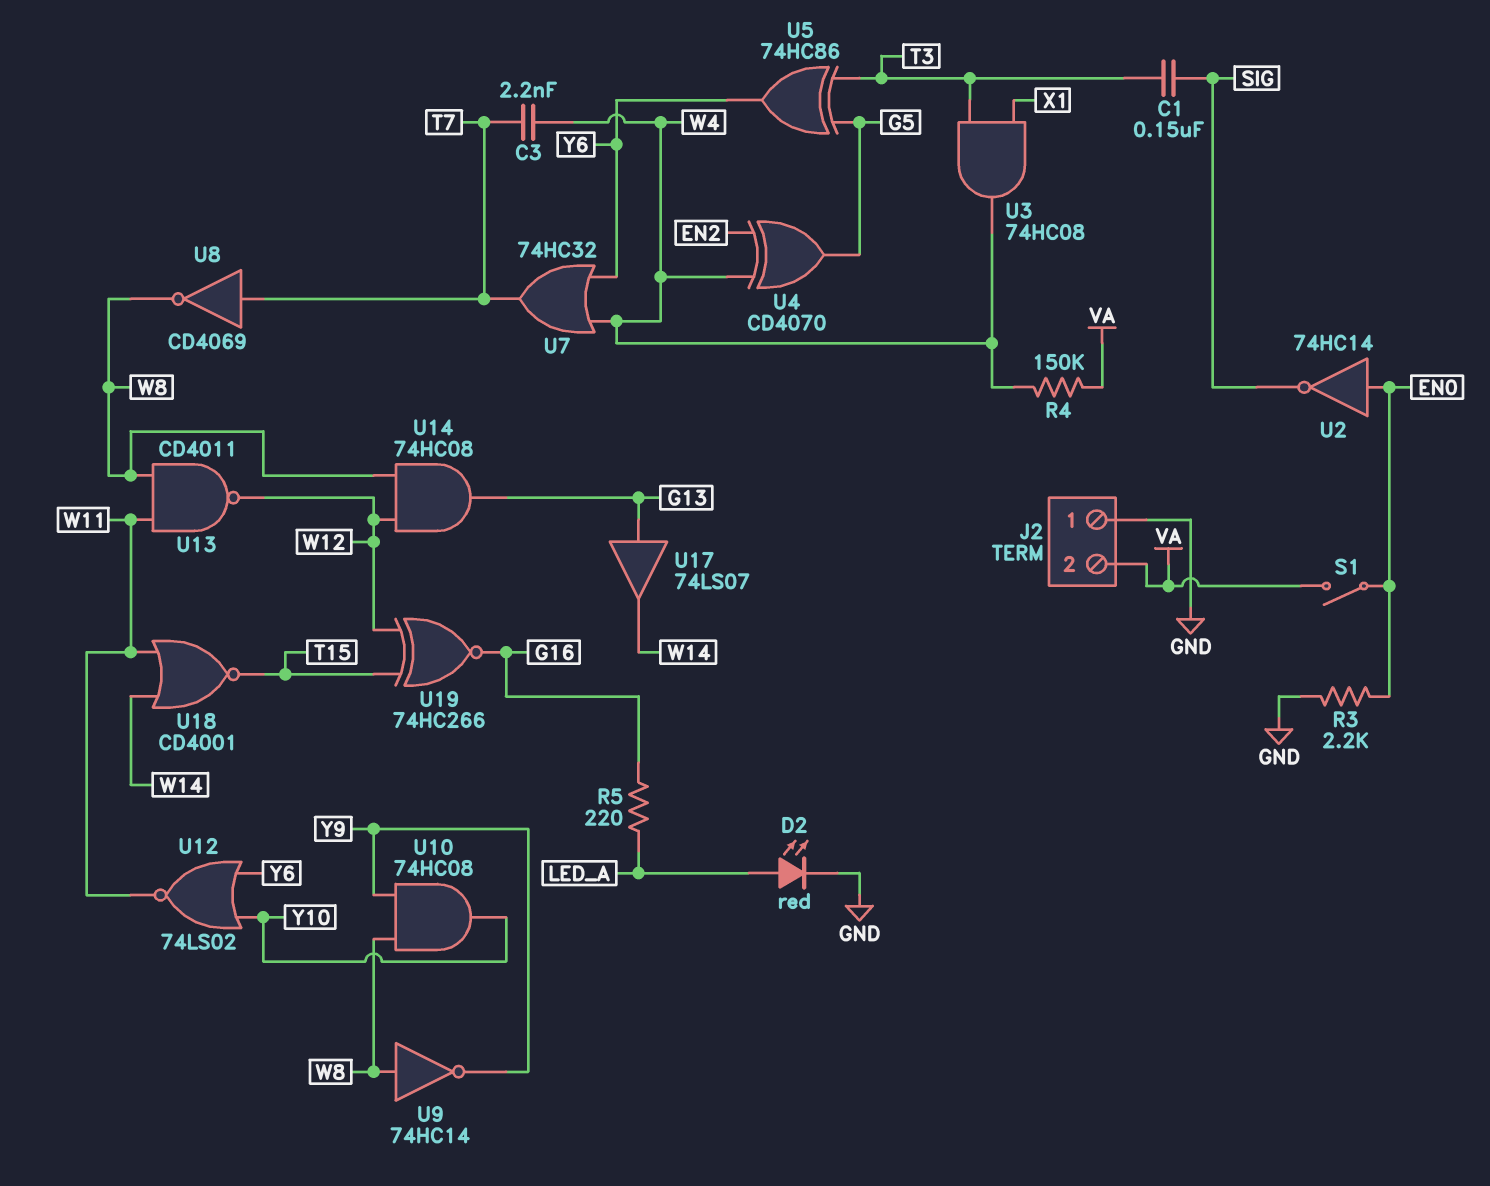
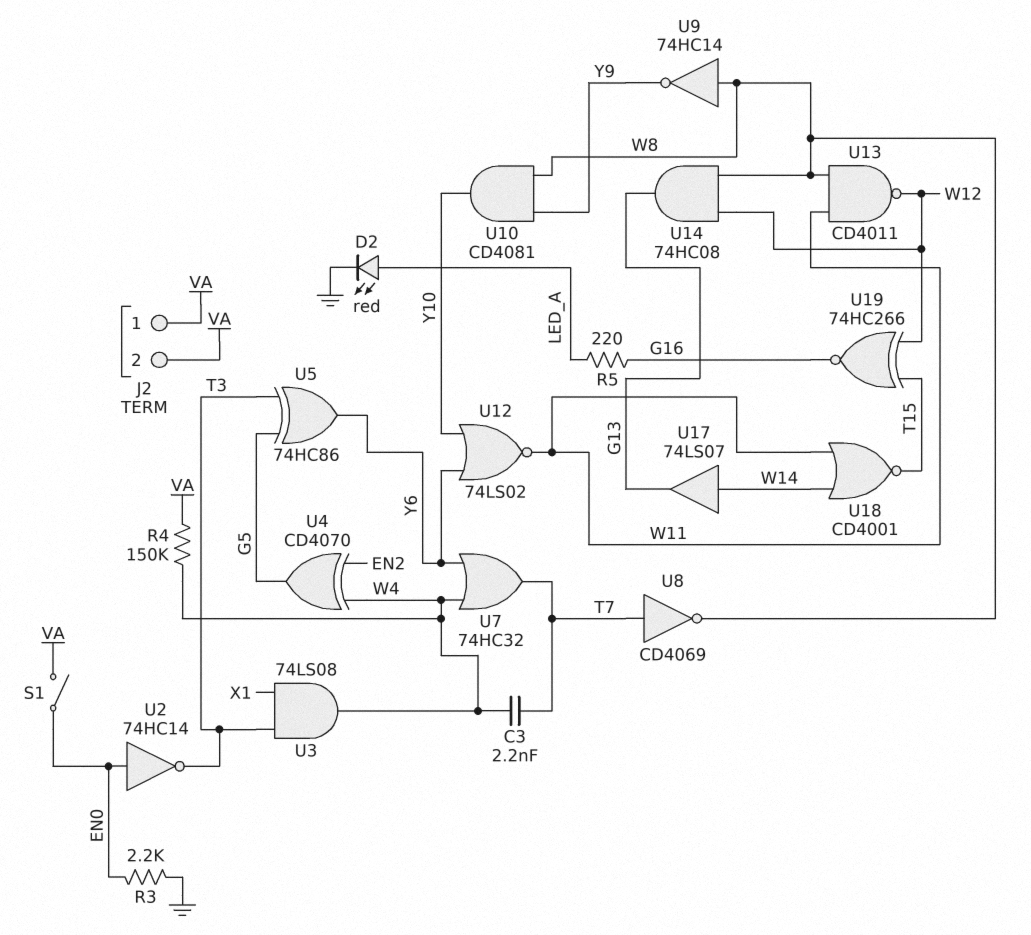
C1: 150nF (SIG, T3) -> none
J2 pin 1: GND -> VA
U2: NOT 74HC14 (in EN0, out SIG) -> NOT 74HC14 (in EN0, out T3)
U3: AND 74HC08 (in T3, in X1, out W4) -> AND 74LS08 (in T3, in X1, out W4)
U10: AND 74HC08 (in W8, in Y9, out Y10) -> AND CD4081 (in W8, in Y9, out Y10)
U17: buffer 74LS07 (in G13, out W14) -> buffer 74LS07 (in W14, out G13)

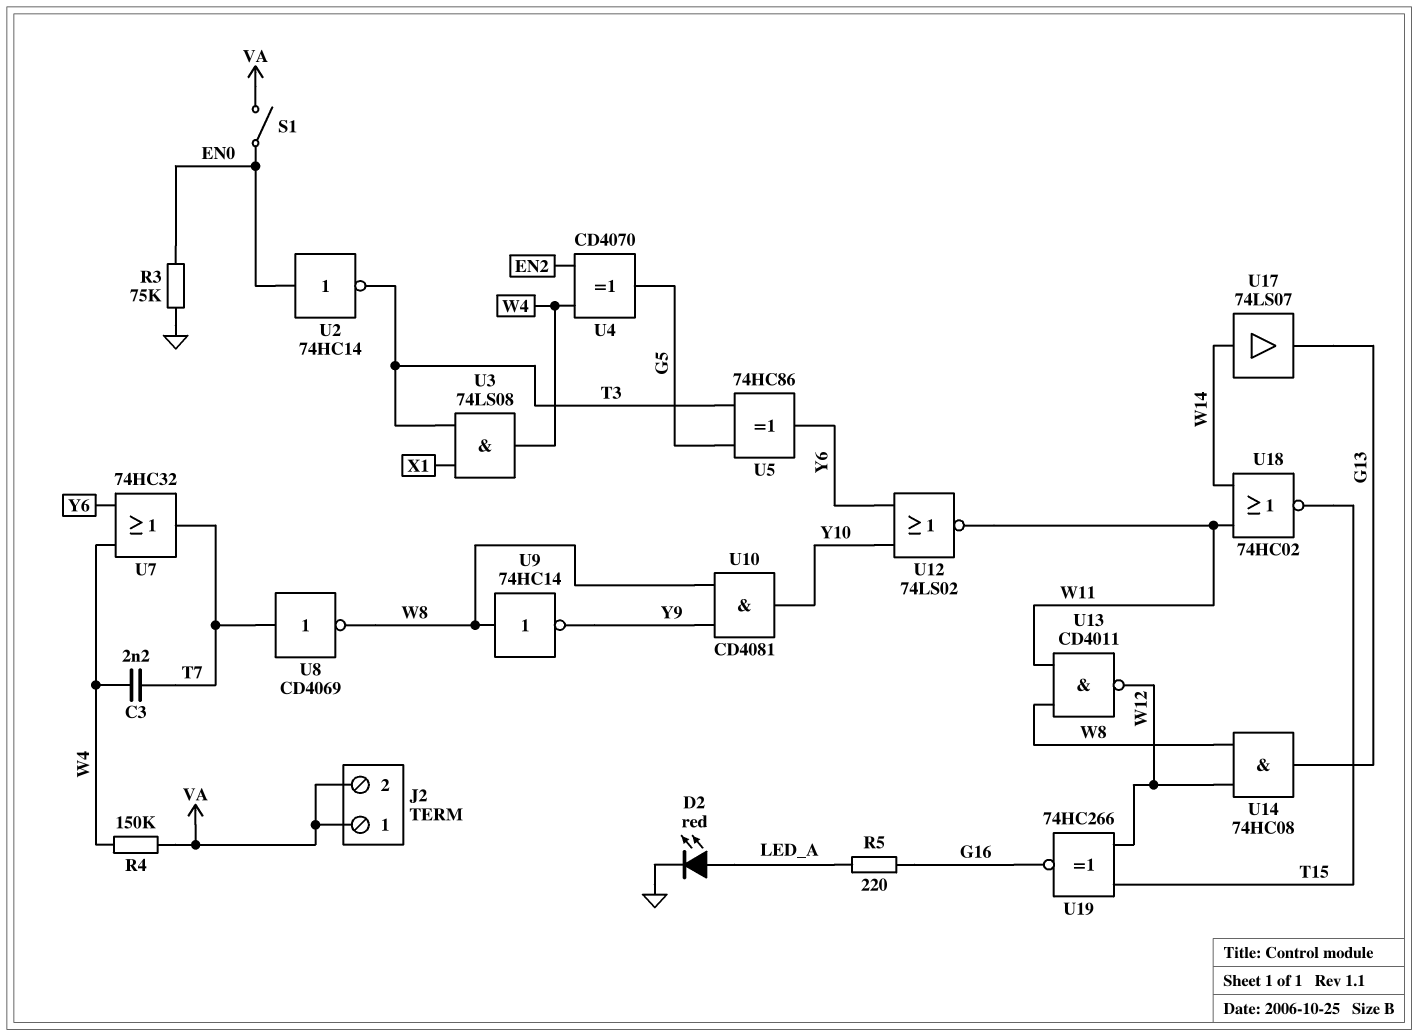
R3: 2.2k (EN0, GND) -> 75k (EN0, GND)
U18: NOR CD4001 (in W11, in W14, out T15) -> NOR 74HC02 (in W11, in W14, out T15)

